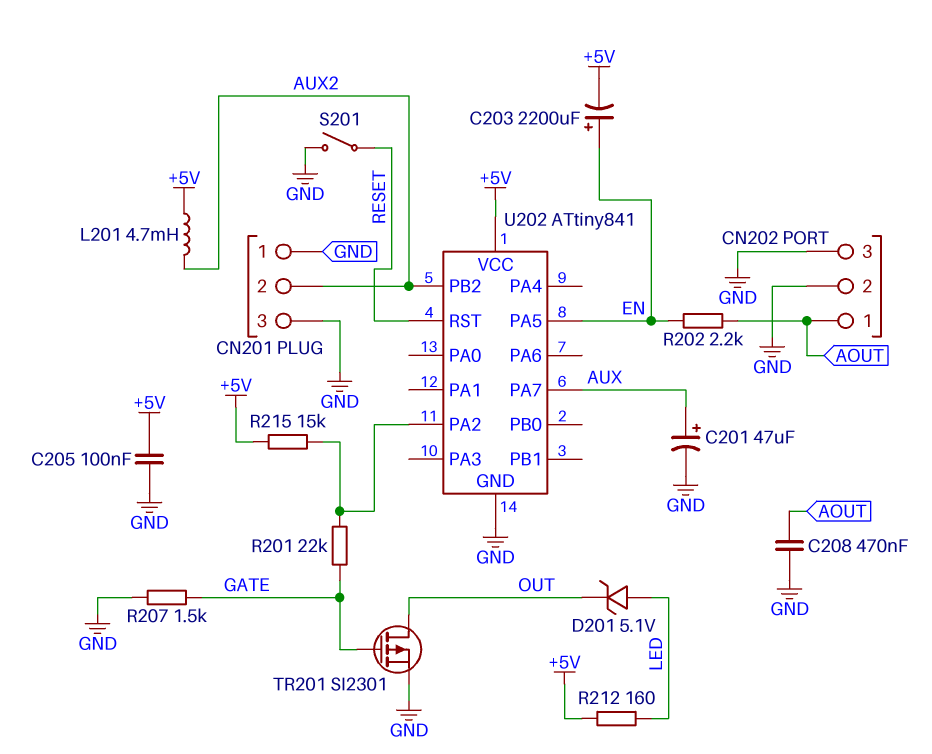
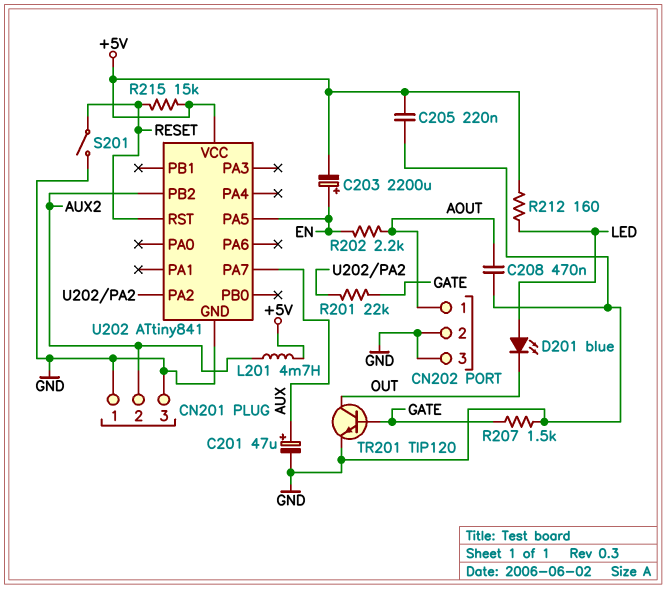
C205: 100nF (+5V, GND) -> 220nF (+5V, GND)
D201: zener 5.1V (A LED, K OUT) -> LED blue (A LED, K OUT)
R215: 15k (+5V, U202/PA2) -> 15k (+5V, RESET)
TR201: PMOS SI2301 (G GATE, D OUT, S GND) -> NPN TIP120 (B GATE, C OUT, E GND)

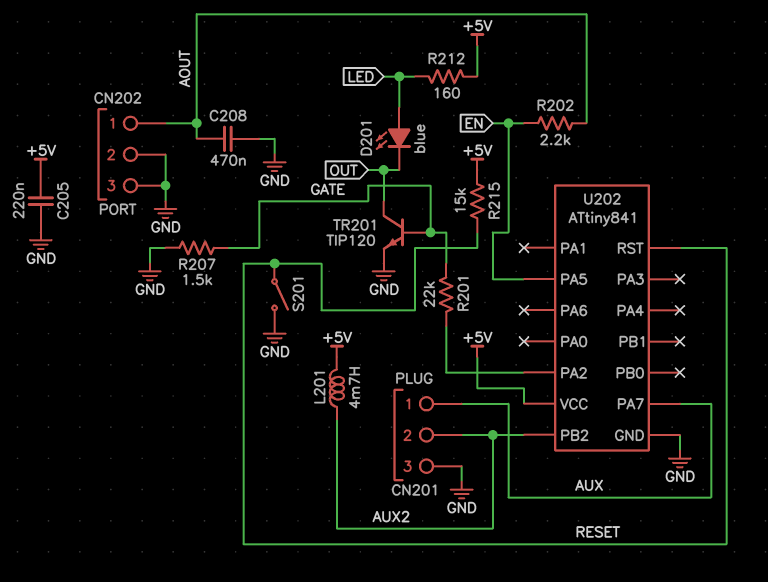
C201: 47uF (plus AUX, minus GND) -> none
C203: 2200uF (plus EN, minus +5V) -> none
CN201 pin 1: GND -> AUX

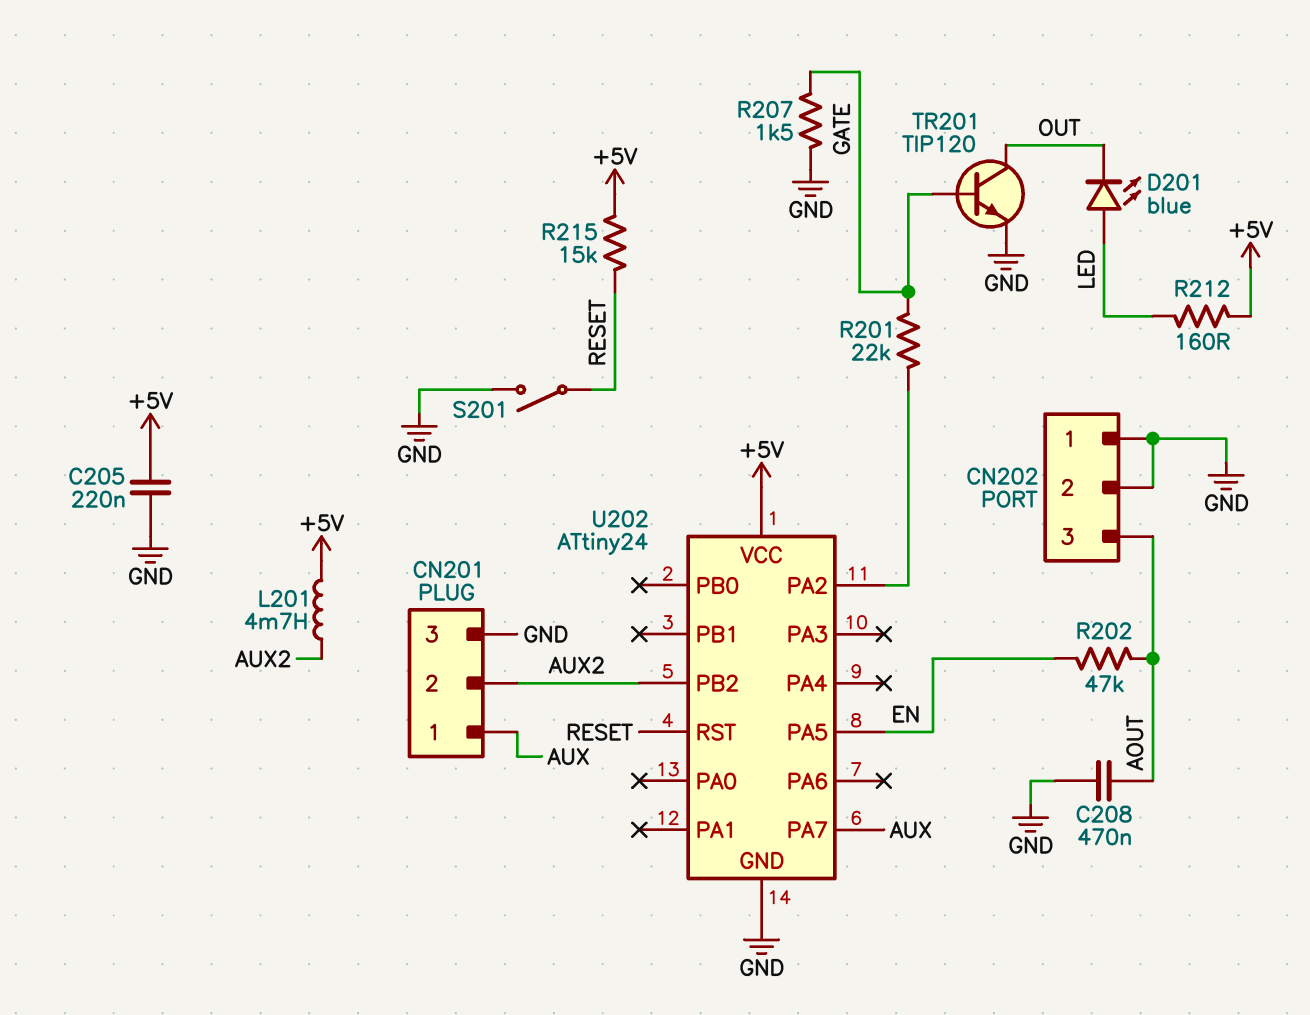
CN202 pin 1: AOUT -> GND
CN202 pin 3: GND -> AOUT
R202: 2.2k (AOUT, EN) -> 47k (AOUT, EN)
U202: ATtiny841 -> ATtiny24

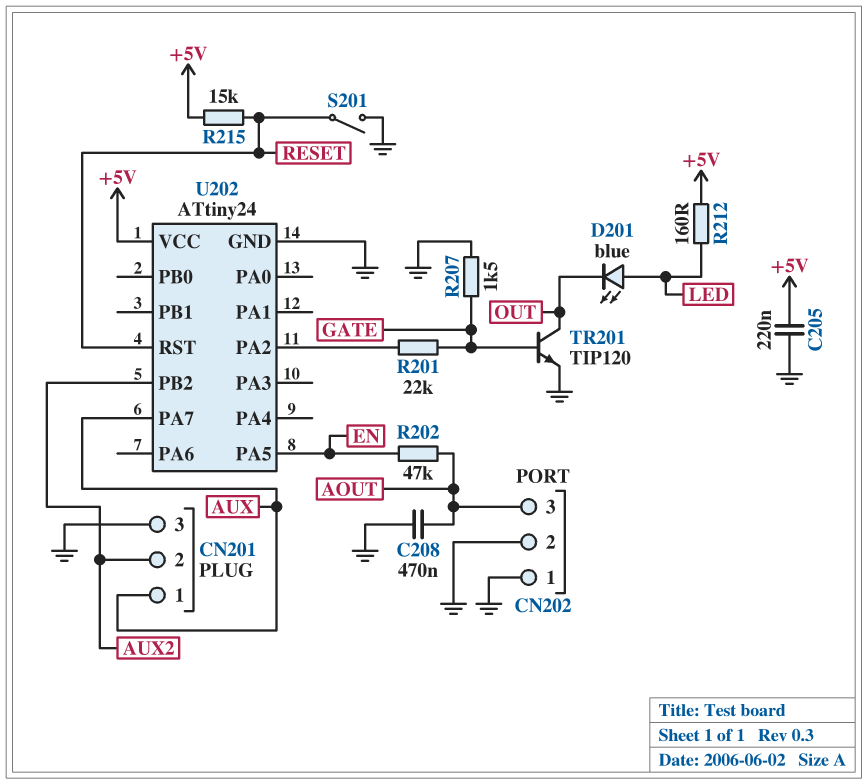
L201: 4.7mH (+5V, AUX2) -> none

